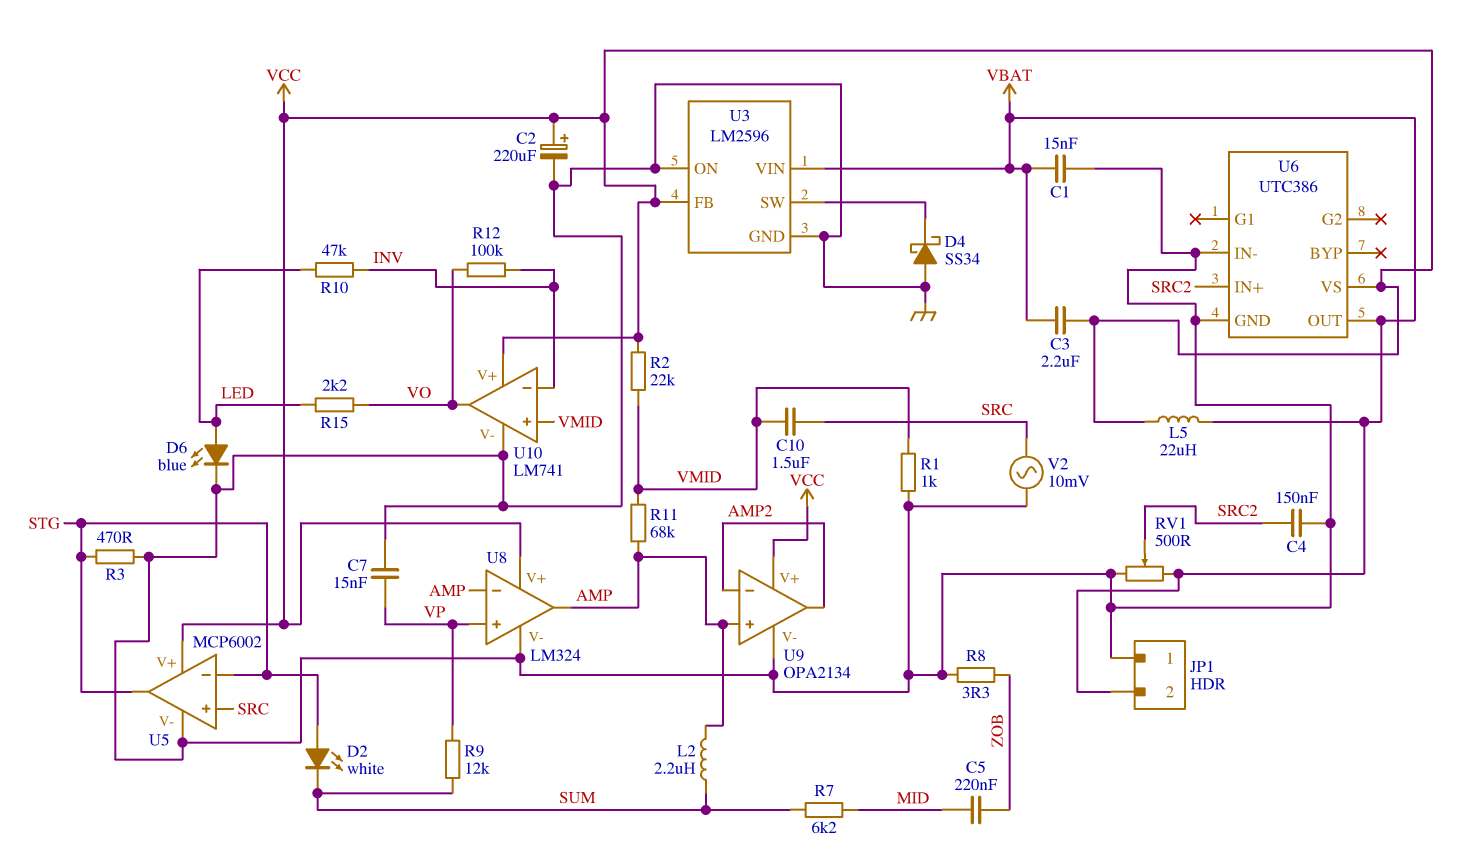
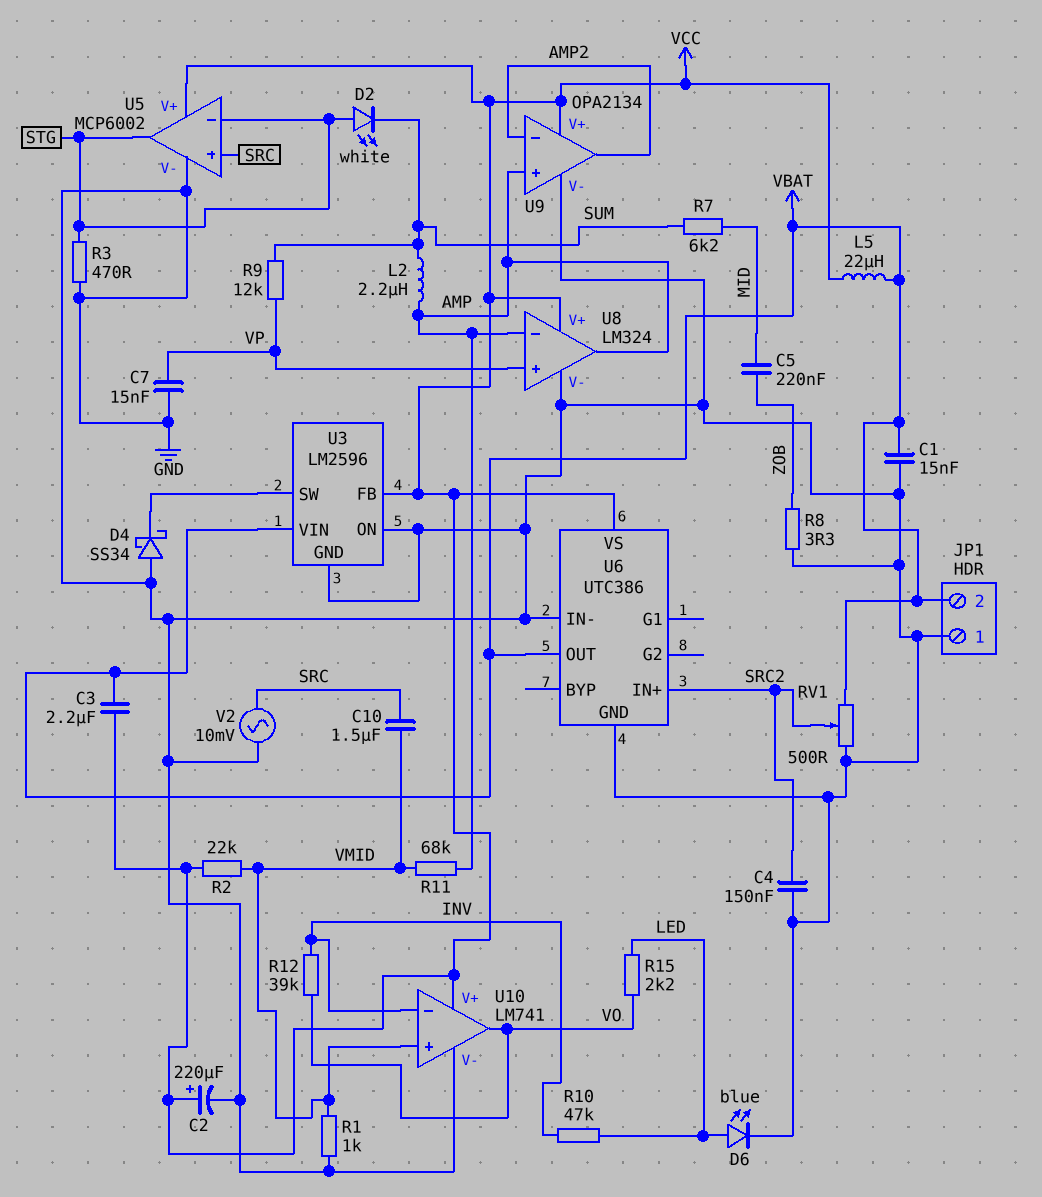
R12: 100k (INV, VO) -> 39k (INV, VO)

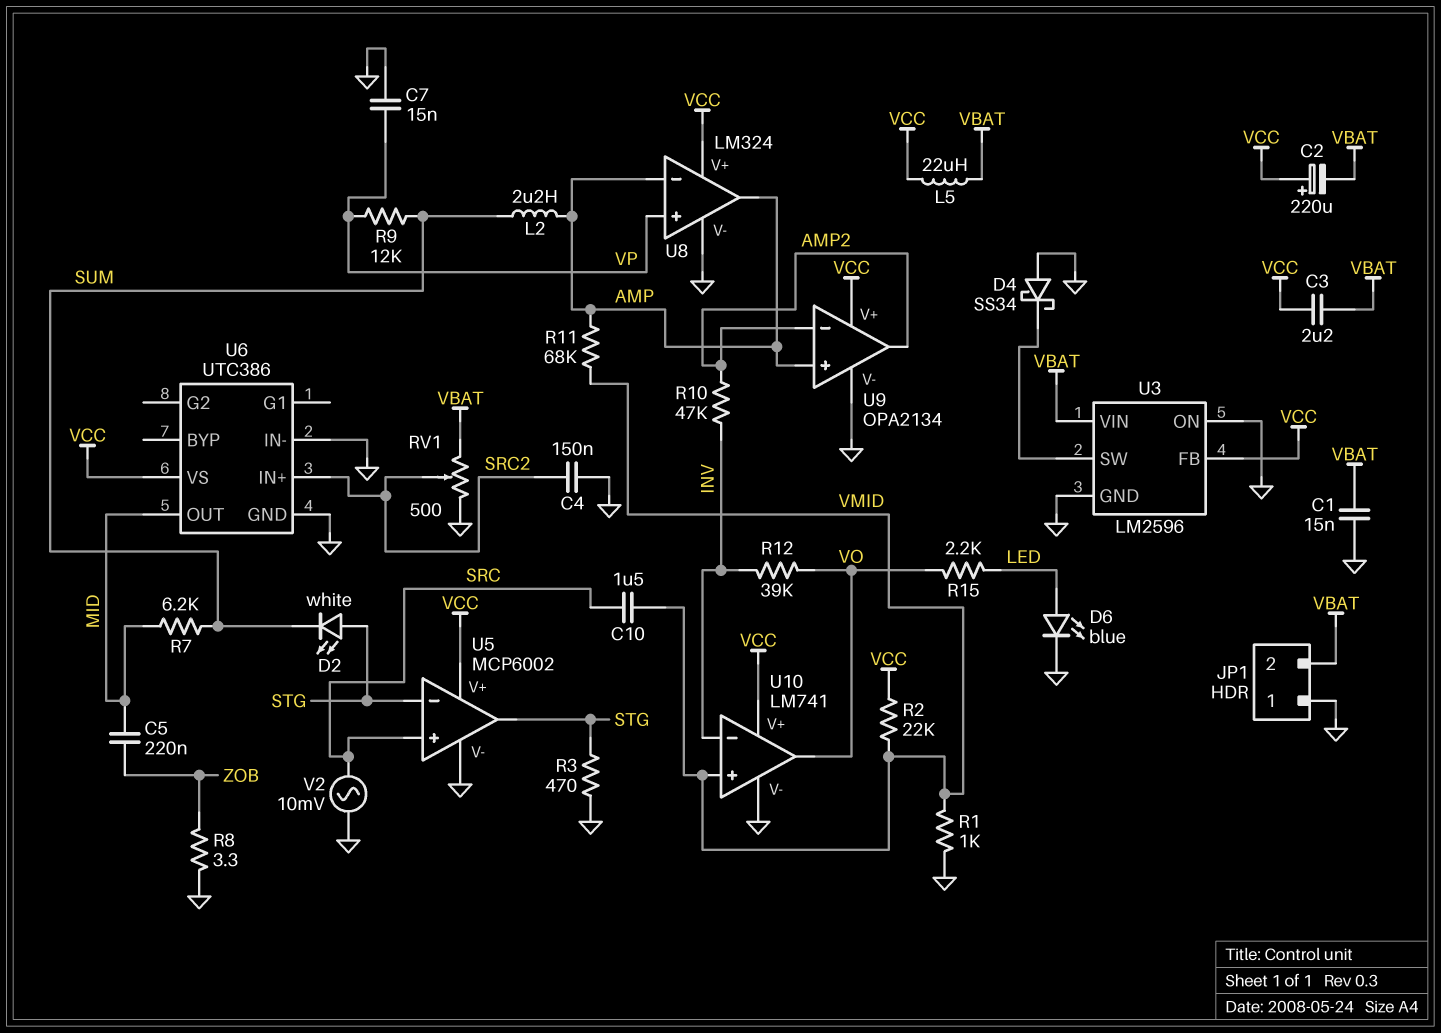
C2: 220uF (plus VCC, minus GND) -> 220uF (plus VCC, minus VBAT)
R10: 47k (INV, LED) -> 47k (AMP2, INV)
U6 pin OUT: VBAT -> MID

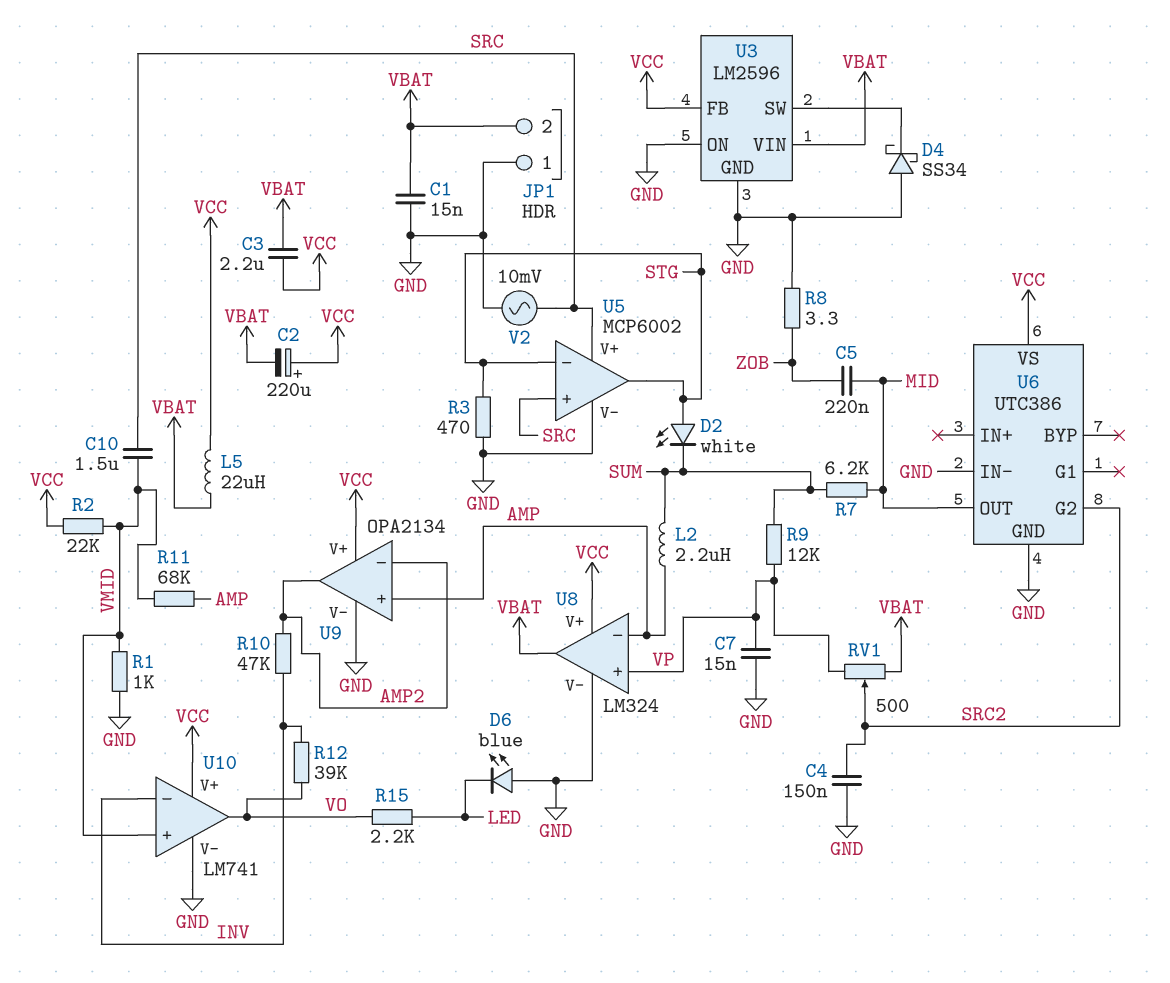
D6: LED blue (A LED, K GND) -> LED blue (A GND, K LED)
RV1: 500 (GND, VBAT, wiper SRC2) -> 500 (VBAT, VP, wiper SRC2)
U5 pin V+: VCC -> SRC
U6 pin G2: none -> SRC2
U6 pin IN+: SRC2 -> none
U8 pin out: AMP -> VBAT

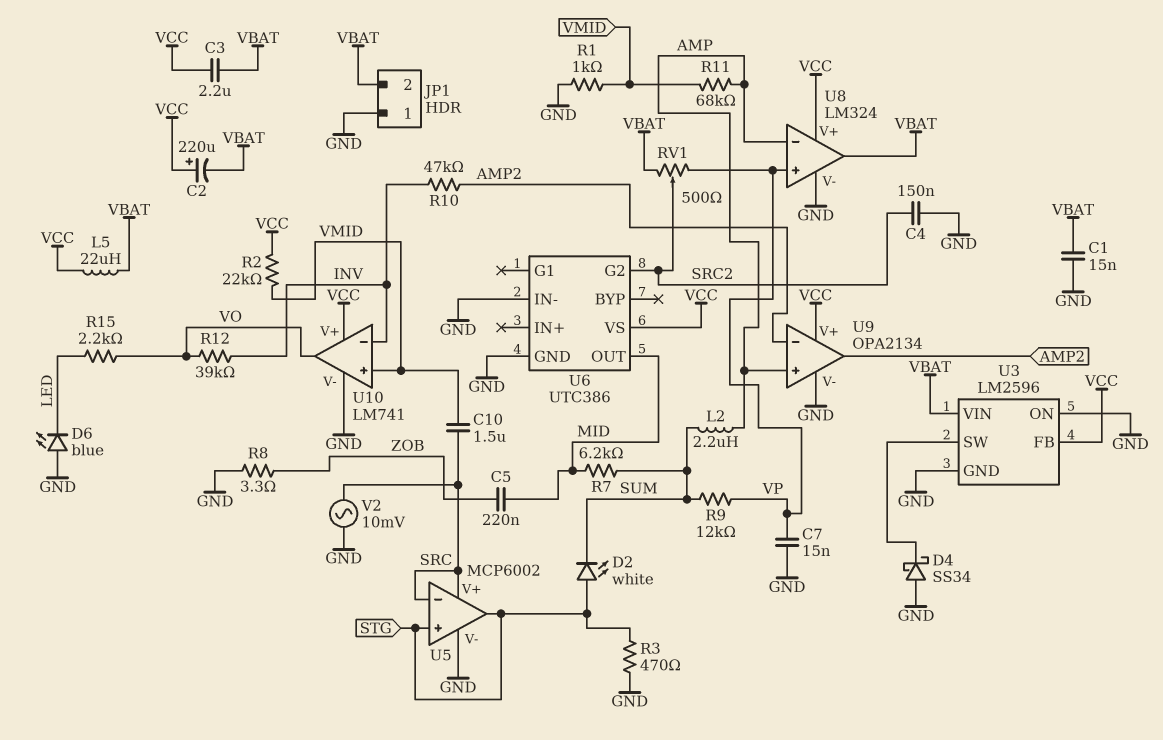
U5 pin in+: SRC -> STG
U5 pin in-: STG -> SRC

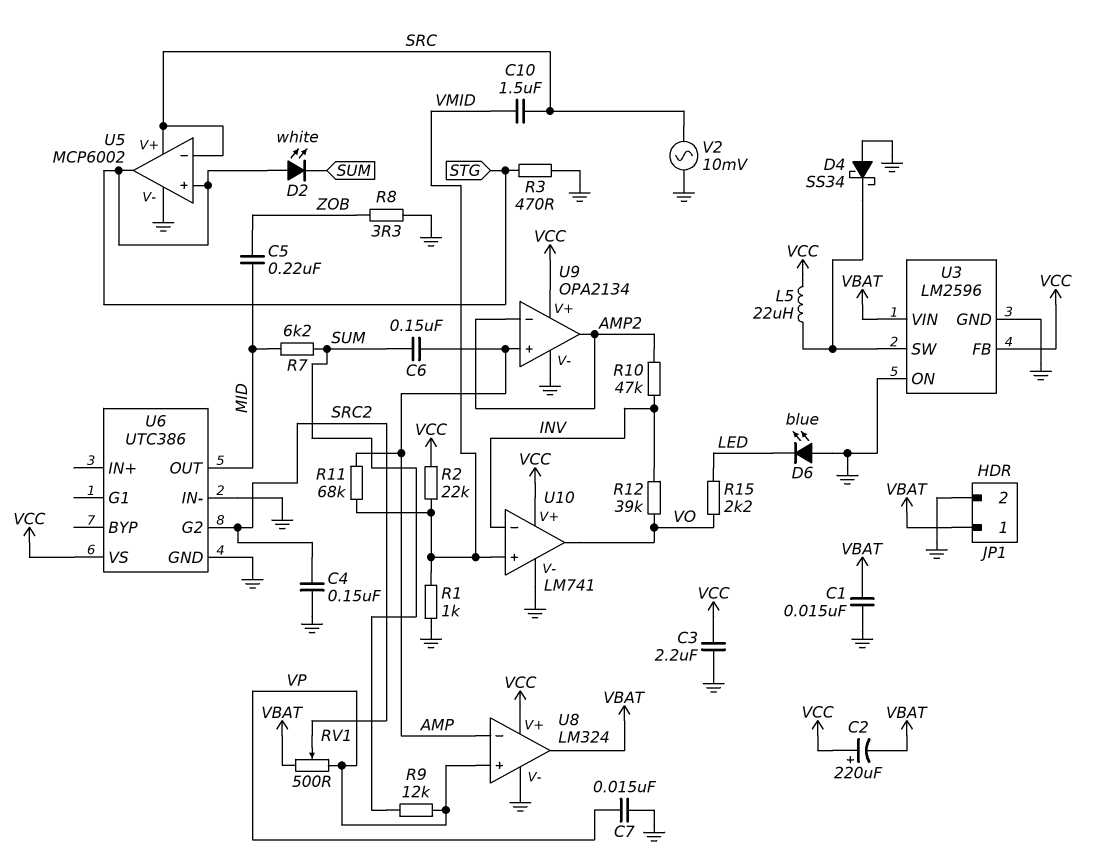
C3: 2.2uF (VBAT, VCC) -> 2.2uF (GND, VCC)
C6: none -> 150nF (AMP, SUM)
JP1 pin 1: GND -> VBAT
JP1 pin 2: VBAT -> GND
L2: 2.2uH (AMP, SUM) -> none
L5: 22uH (VBAT, VCC) -> 22uH (U3/SW, VCC)

